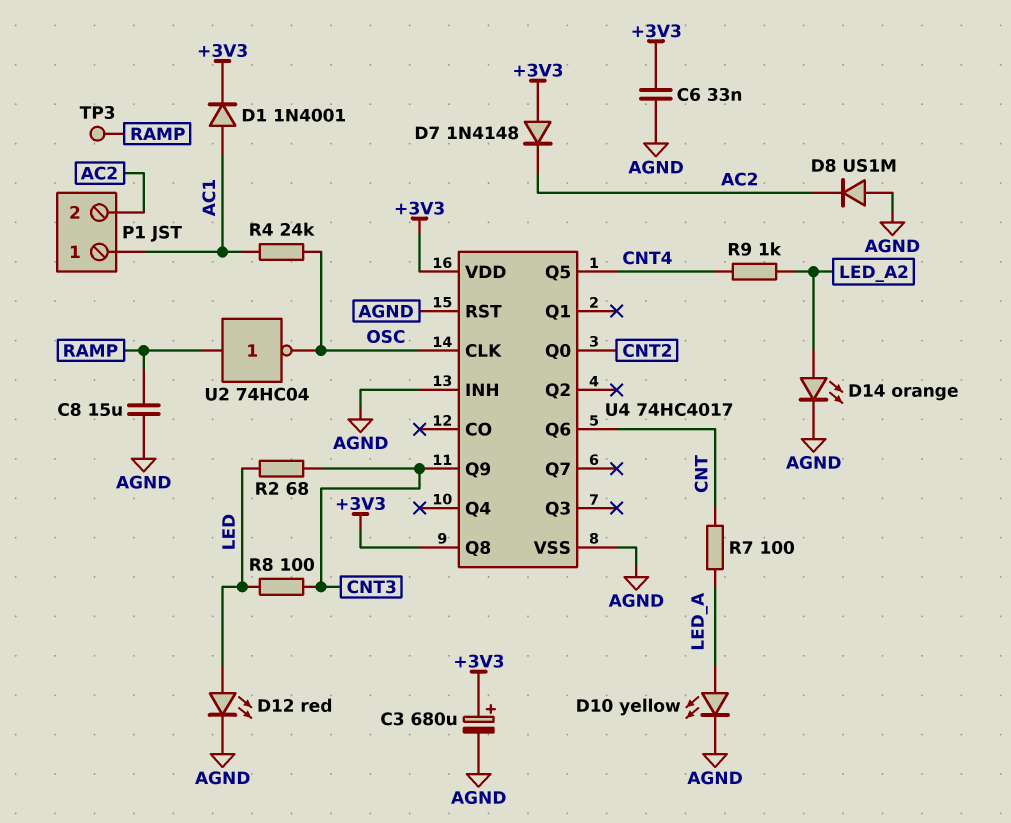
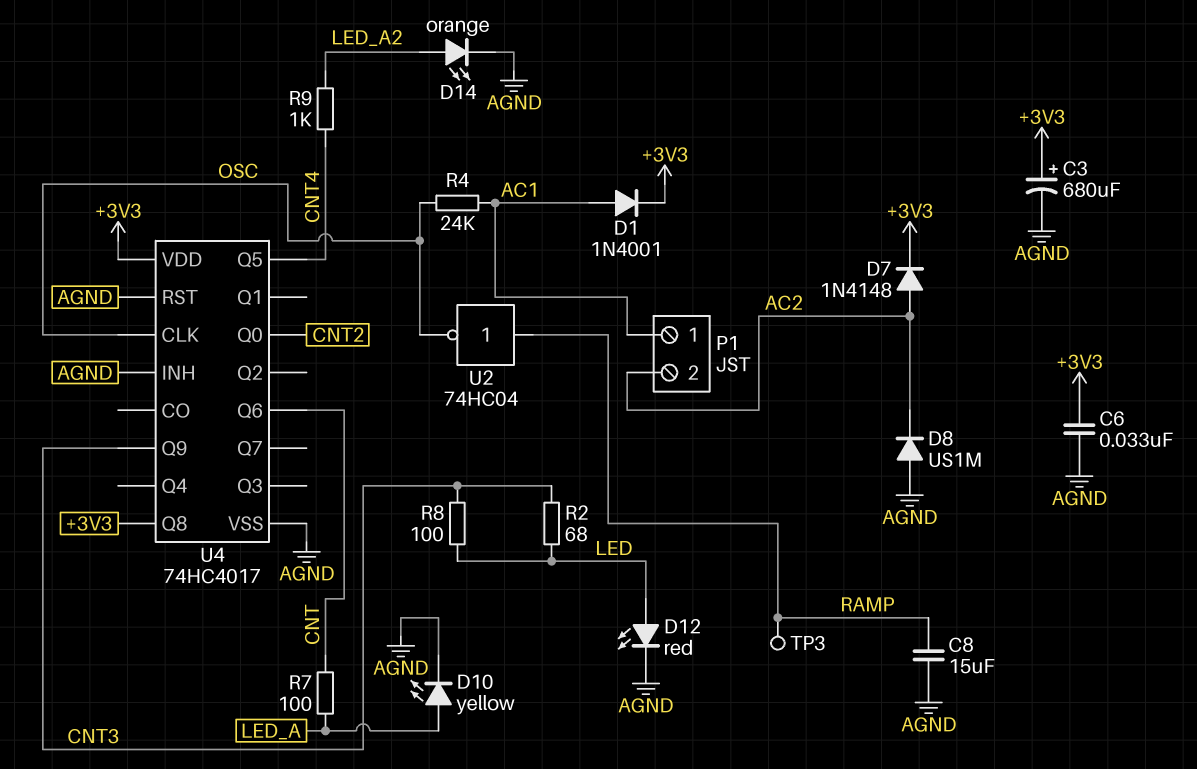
D7: diode 1N4148 (A +3V3, K AC2) -> diode 1N4148 (A AC2, K +3V3)

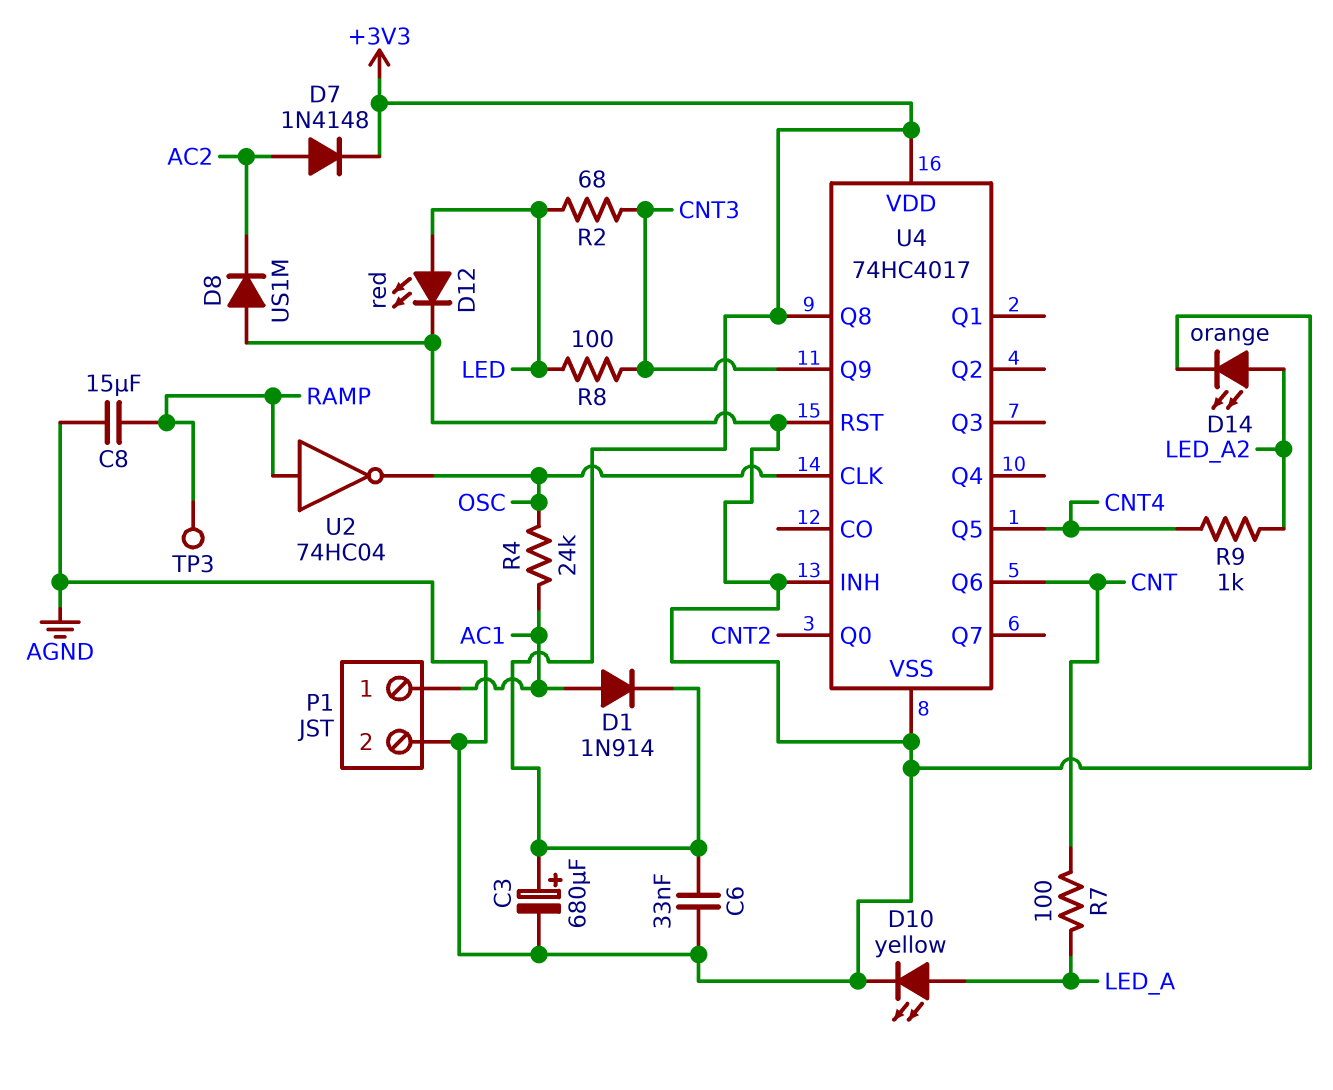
D1: diode 1N4001 (A AC1, K +3V3) -> diode 1N914 (A AC1, K +3V3)
P1 pin 2: AC2 -> AGND

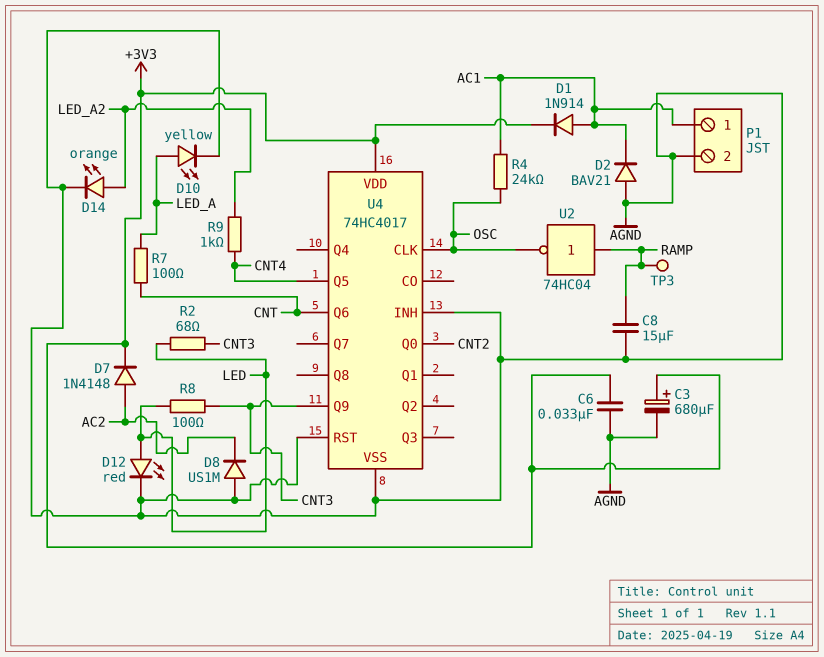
D2: none -> diode BAV21 (A AGND, K AC1)
U4 pin Q8: +3V3 -> none

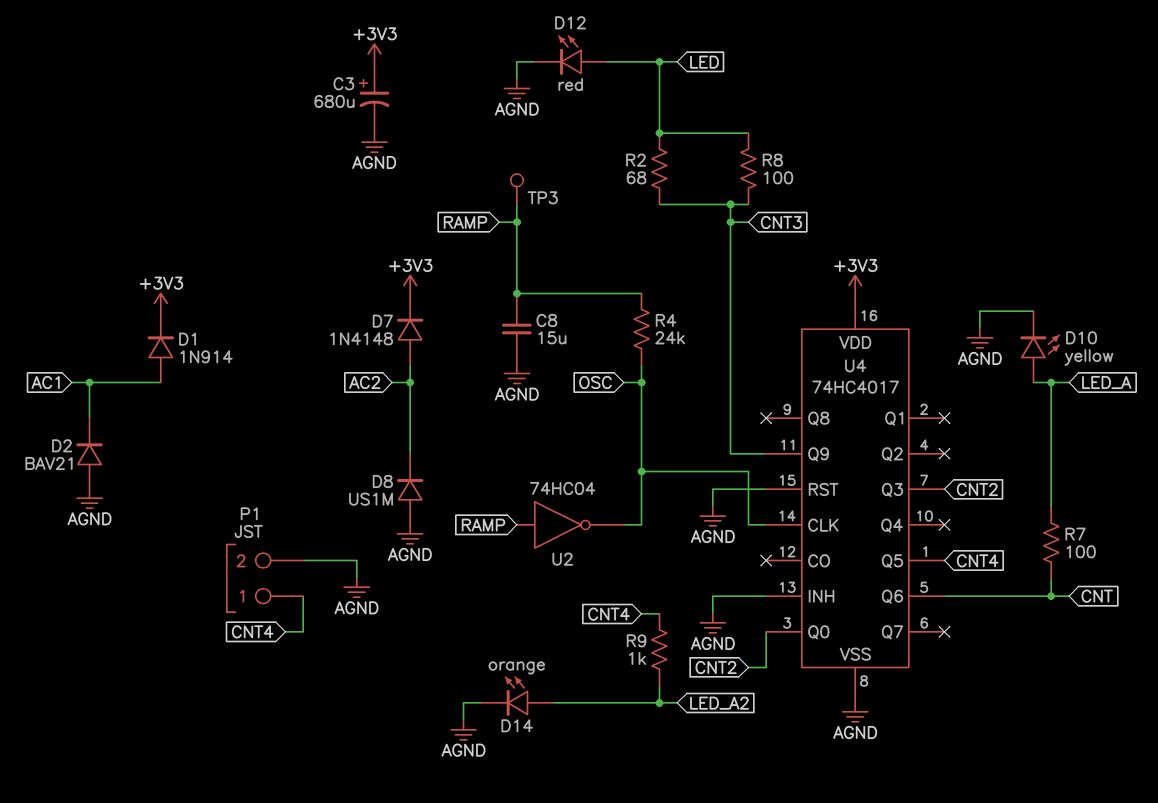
C6: 33nF (+3V3, AGND) -> none
P1 pin 1: AC1 -> CNT4
R4: 24k (AC1, OSC) -> 24k (OSC, RAMP)
U4 pin Q3: none -> CNT2

